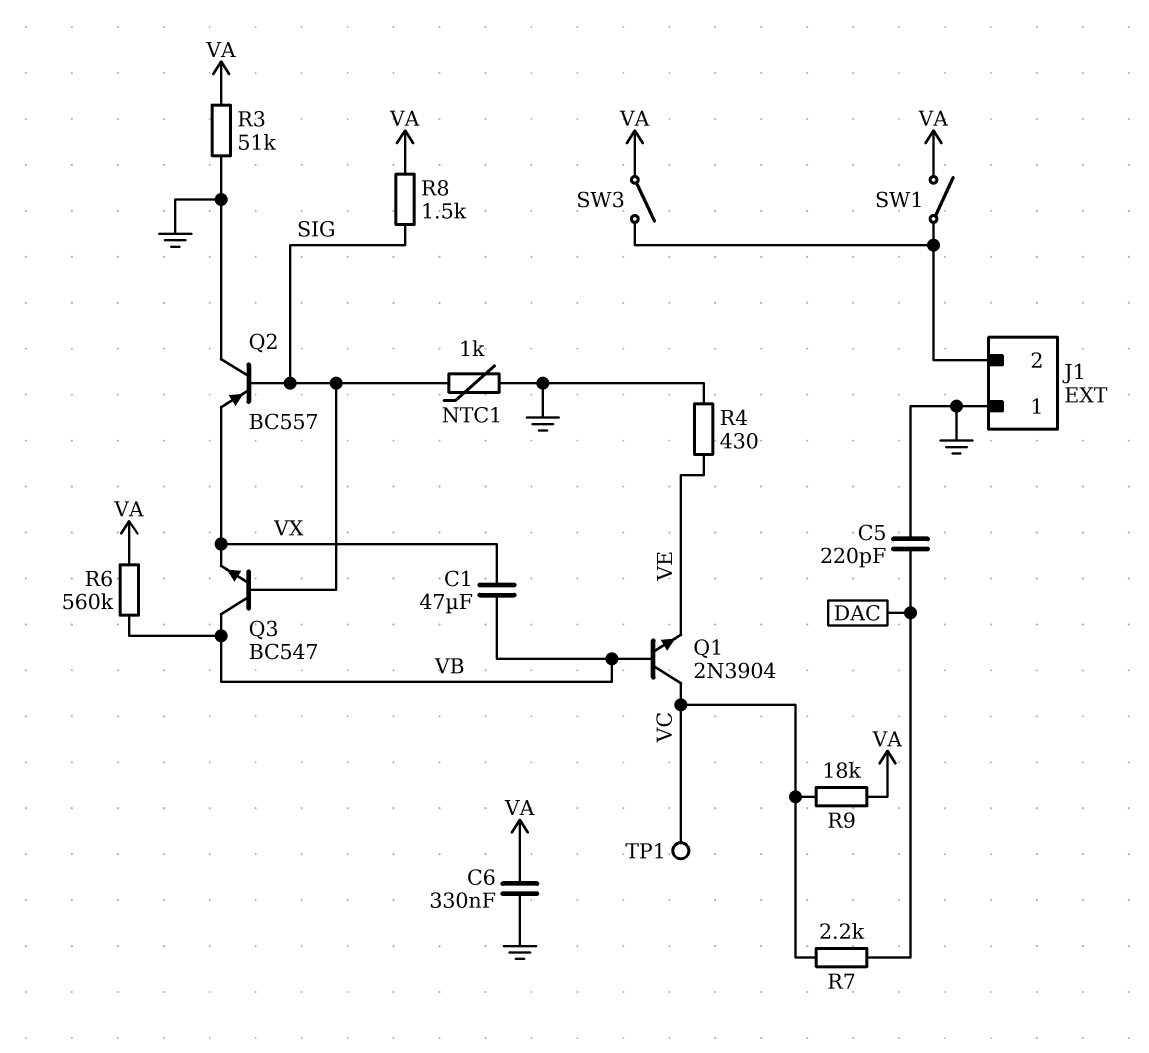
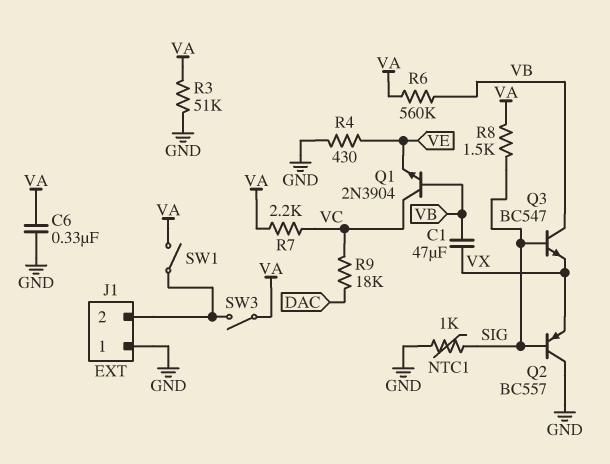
C5: 220pF (DAC, GND) -> none
R7: 2.2k (DAC, VC) -> 2.2k (VA, VC)
R9: 18k (VA, VC) -> 18k (DAC, VC)
TP1: test point (VC) -> none

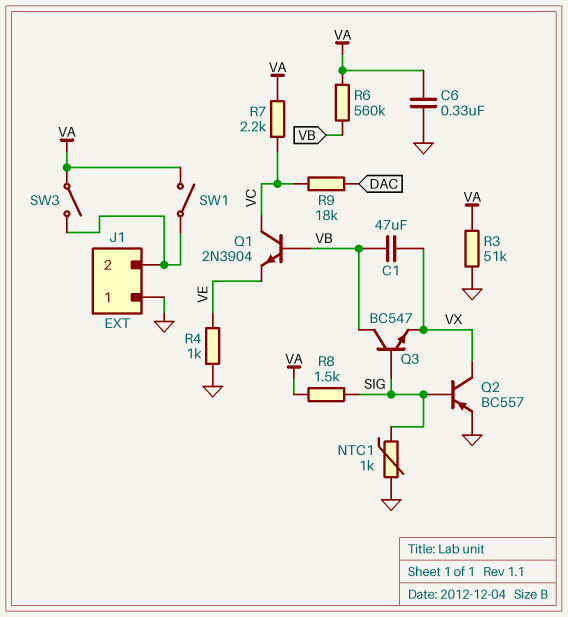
Q2: PNP BC557 (B SIG, C GND, E VX) -> PNP BC557 (B SIG, C VX, E GND)
R4: 430 (GND, VE) -> 1k (GND, VE)

